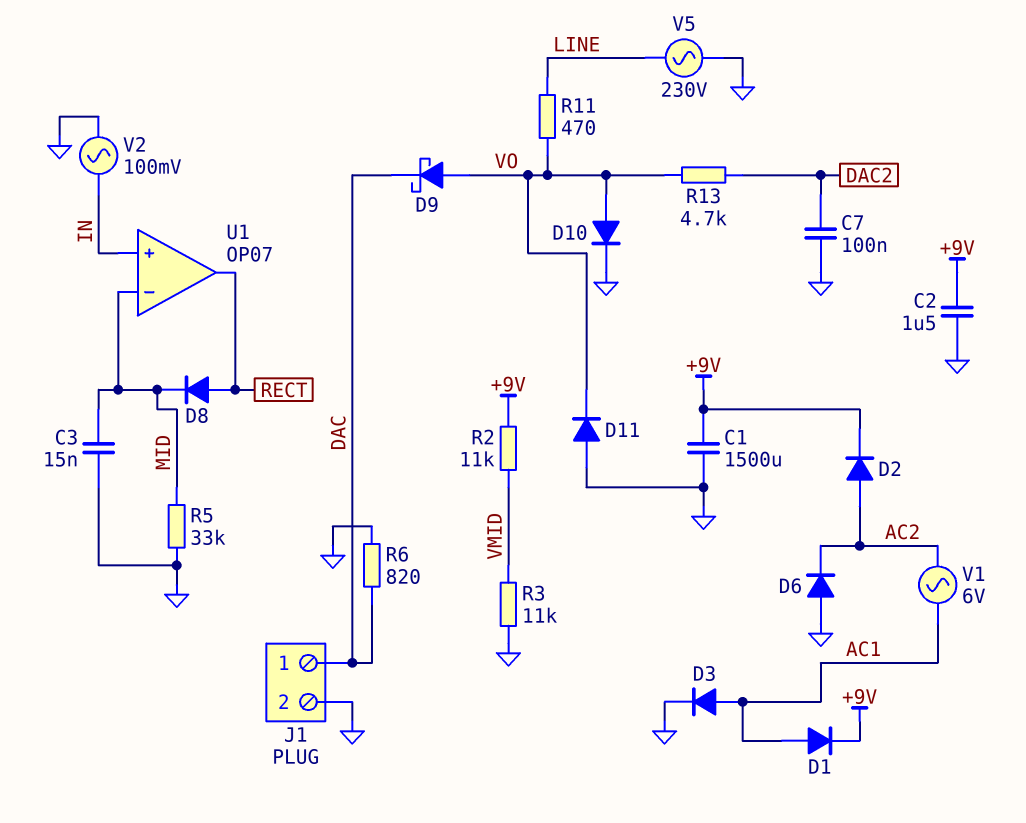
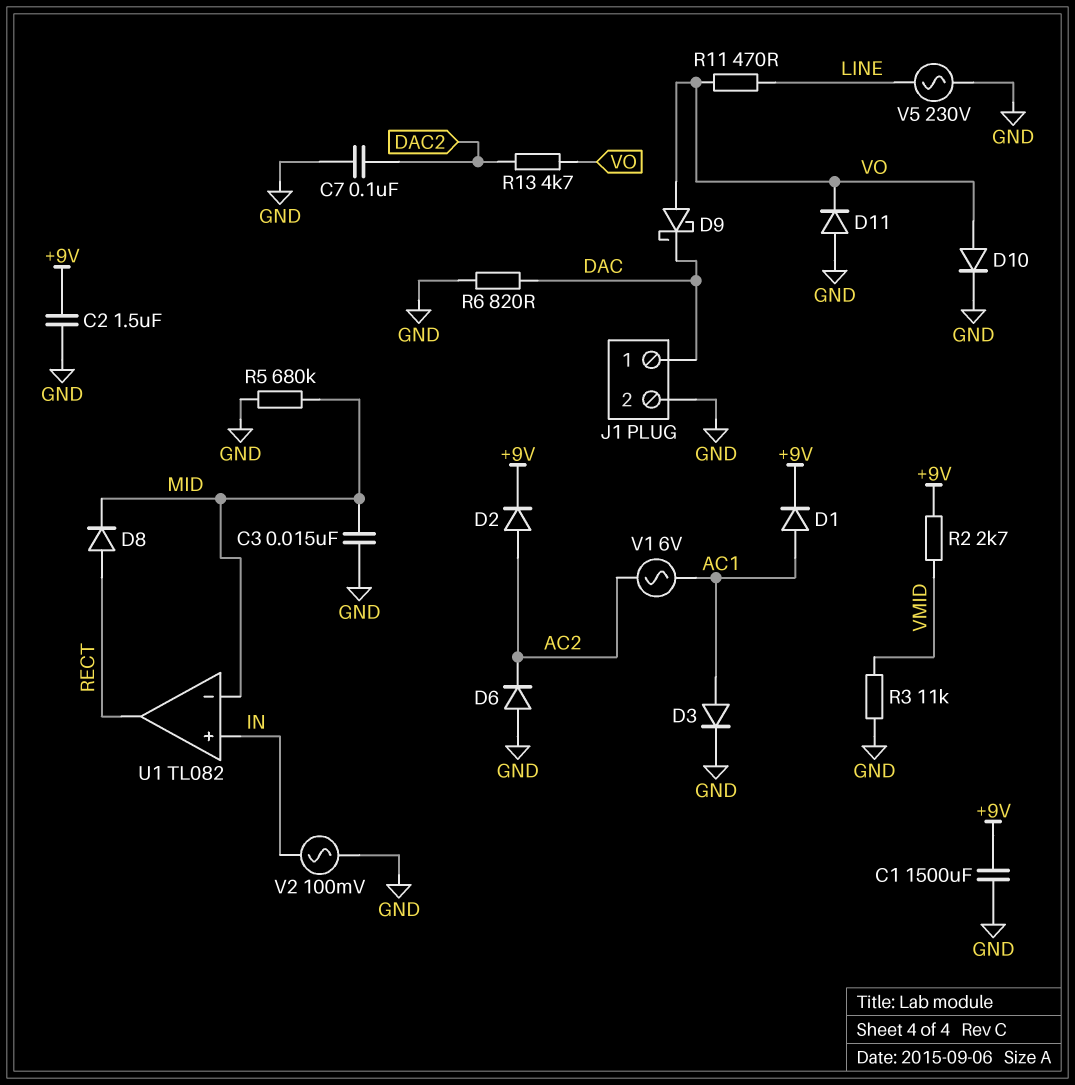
R2: 11k (+9V, VMID) -> 2.7k (+9V, VMID)
R5: 33k (GND, MID) -> 680k (GND, MID)
U1: OP07 -> TL082

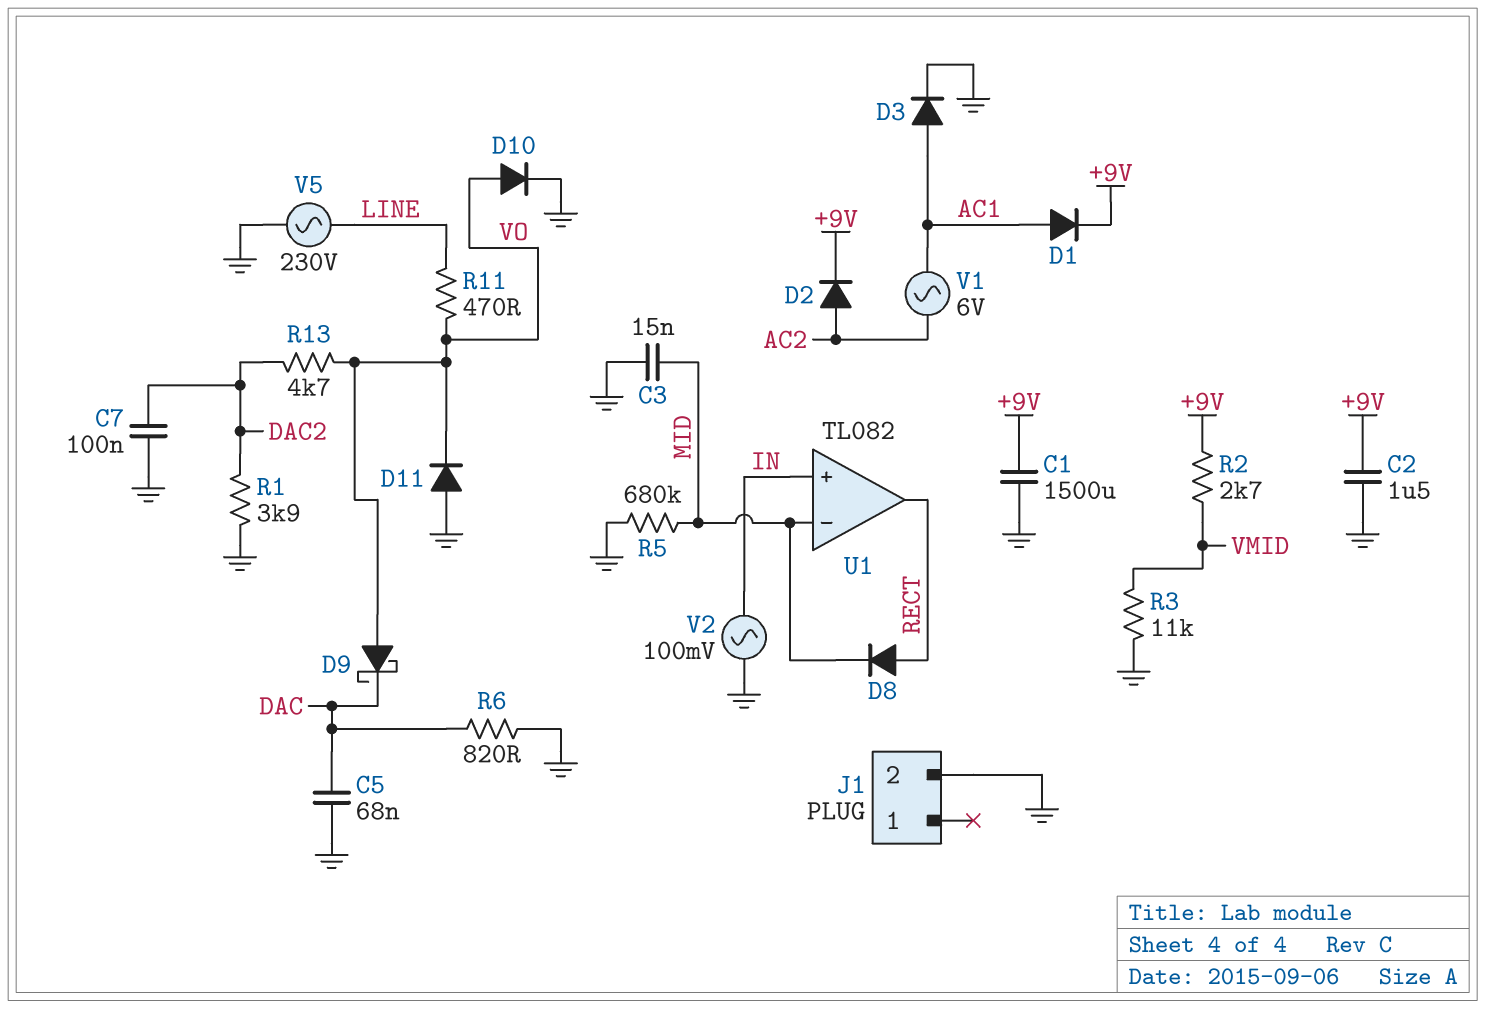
C5: none -> 68nF (DAC, GND)
D6: diode (A GND, K AC2) -> none
J1 pin 1: DAC -> none
R1: none -> 3.9k (DAC2, GND)

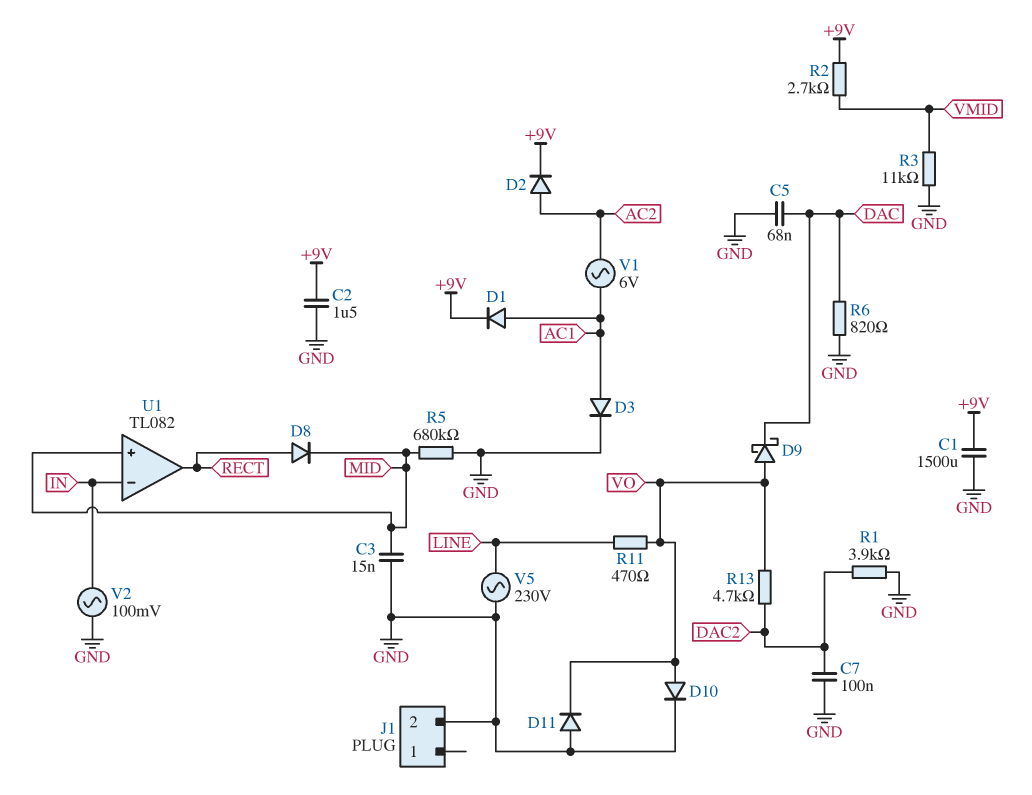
U1 pin in+: IN -> MID
U1 pin in-: MID -> IN

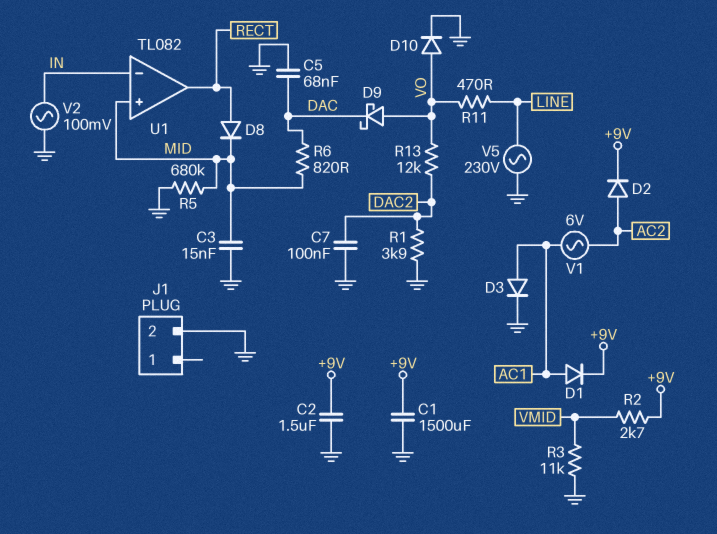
D11: diode (A GND, K VO) -> none
R6: 820 (DAC, GND) -> 820 (DAC, MID)
R13: 4.7k (DAC2, VO) -> 12k (DAC2, VO)

